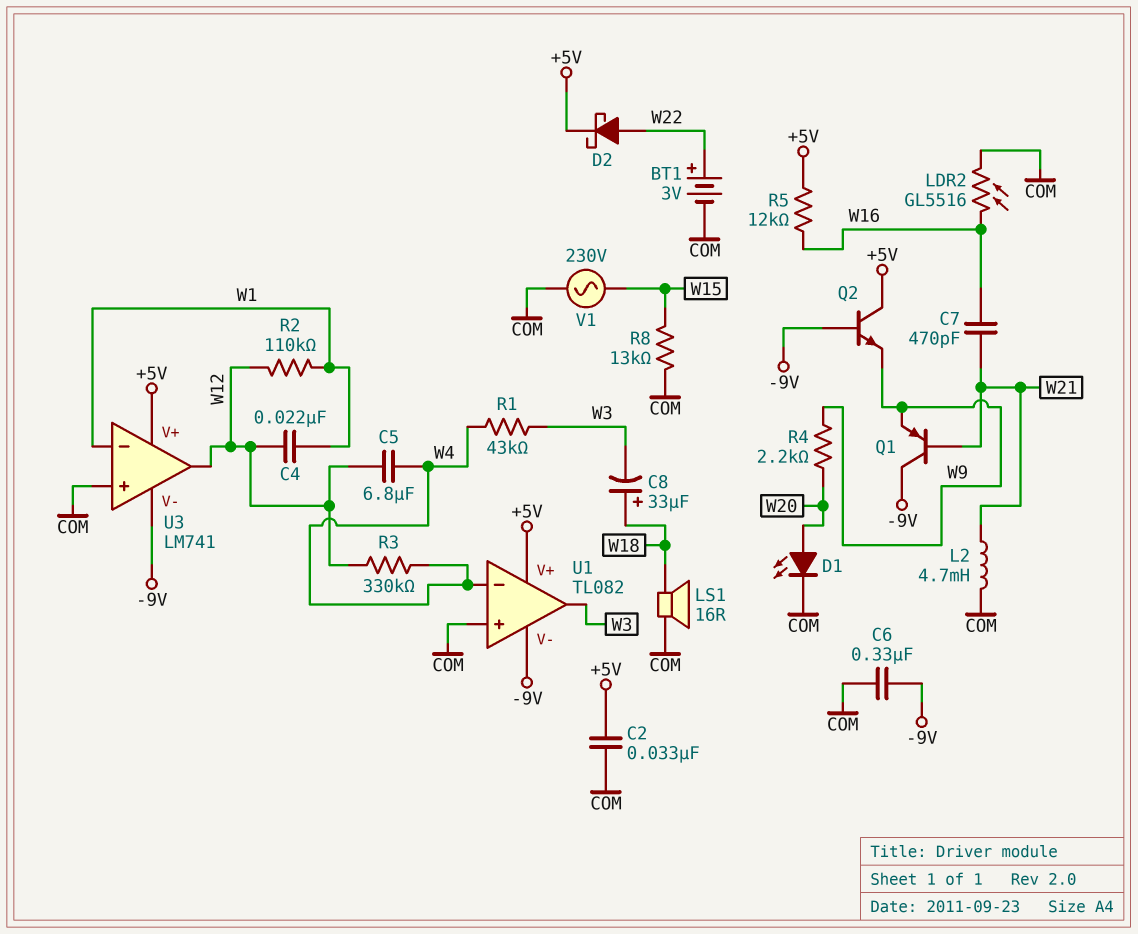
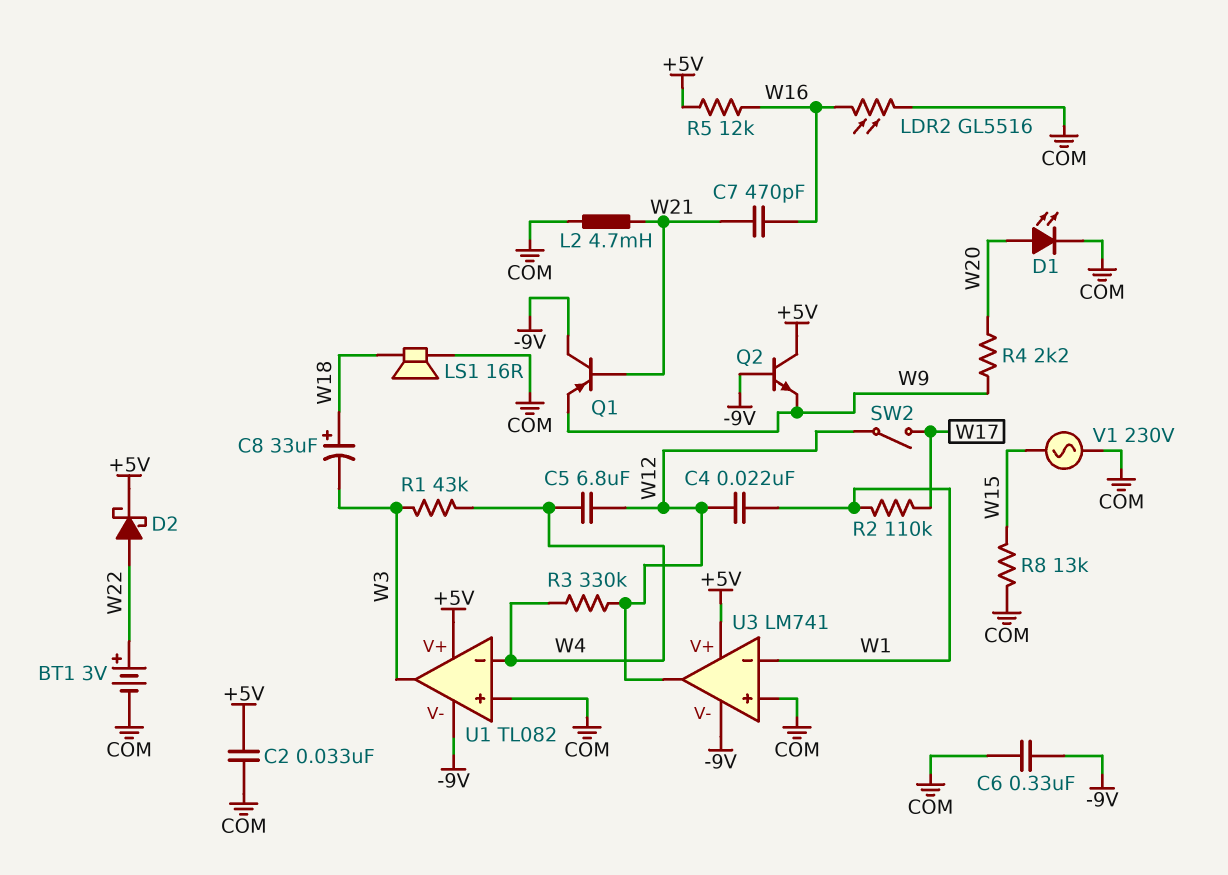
R2: 110k (W1, W12) -> 110k (W1, W17)
SW2: none -> switch (W12, W17)

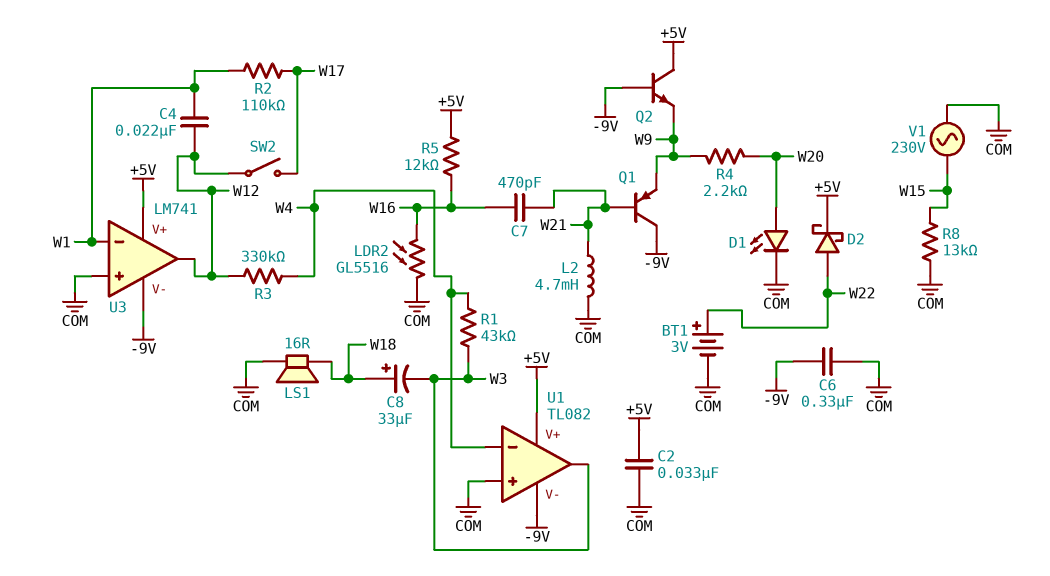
C5: 6.8uF (W4, W12) -> none

